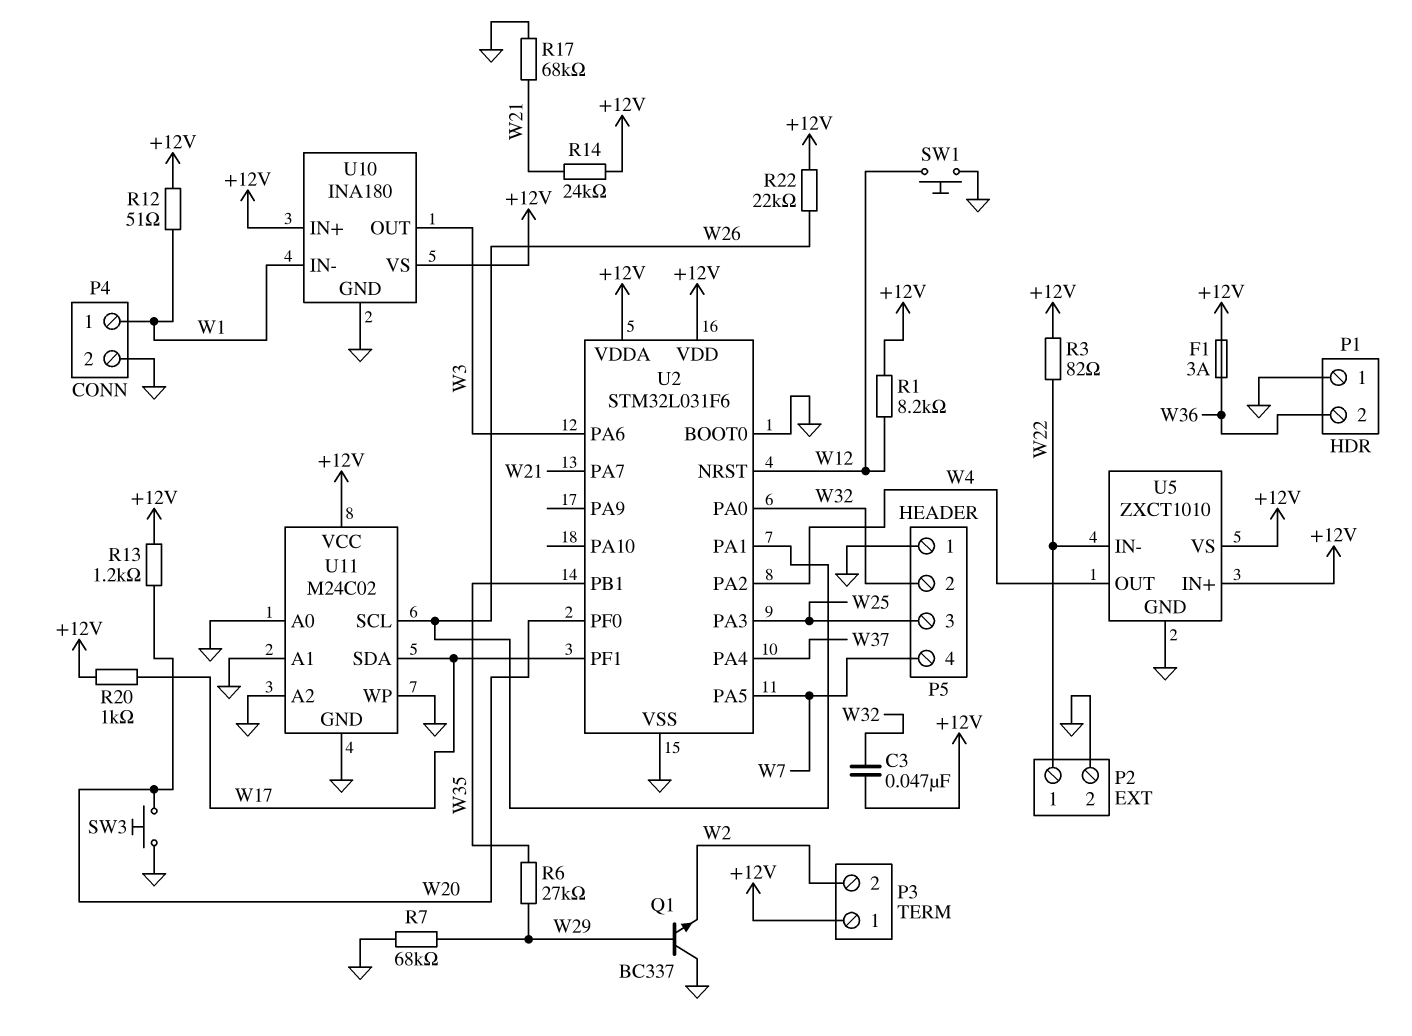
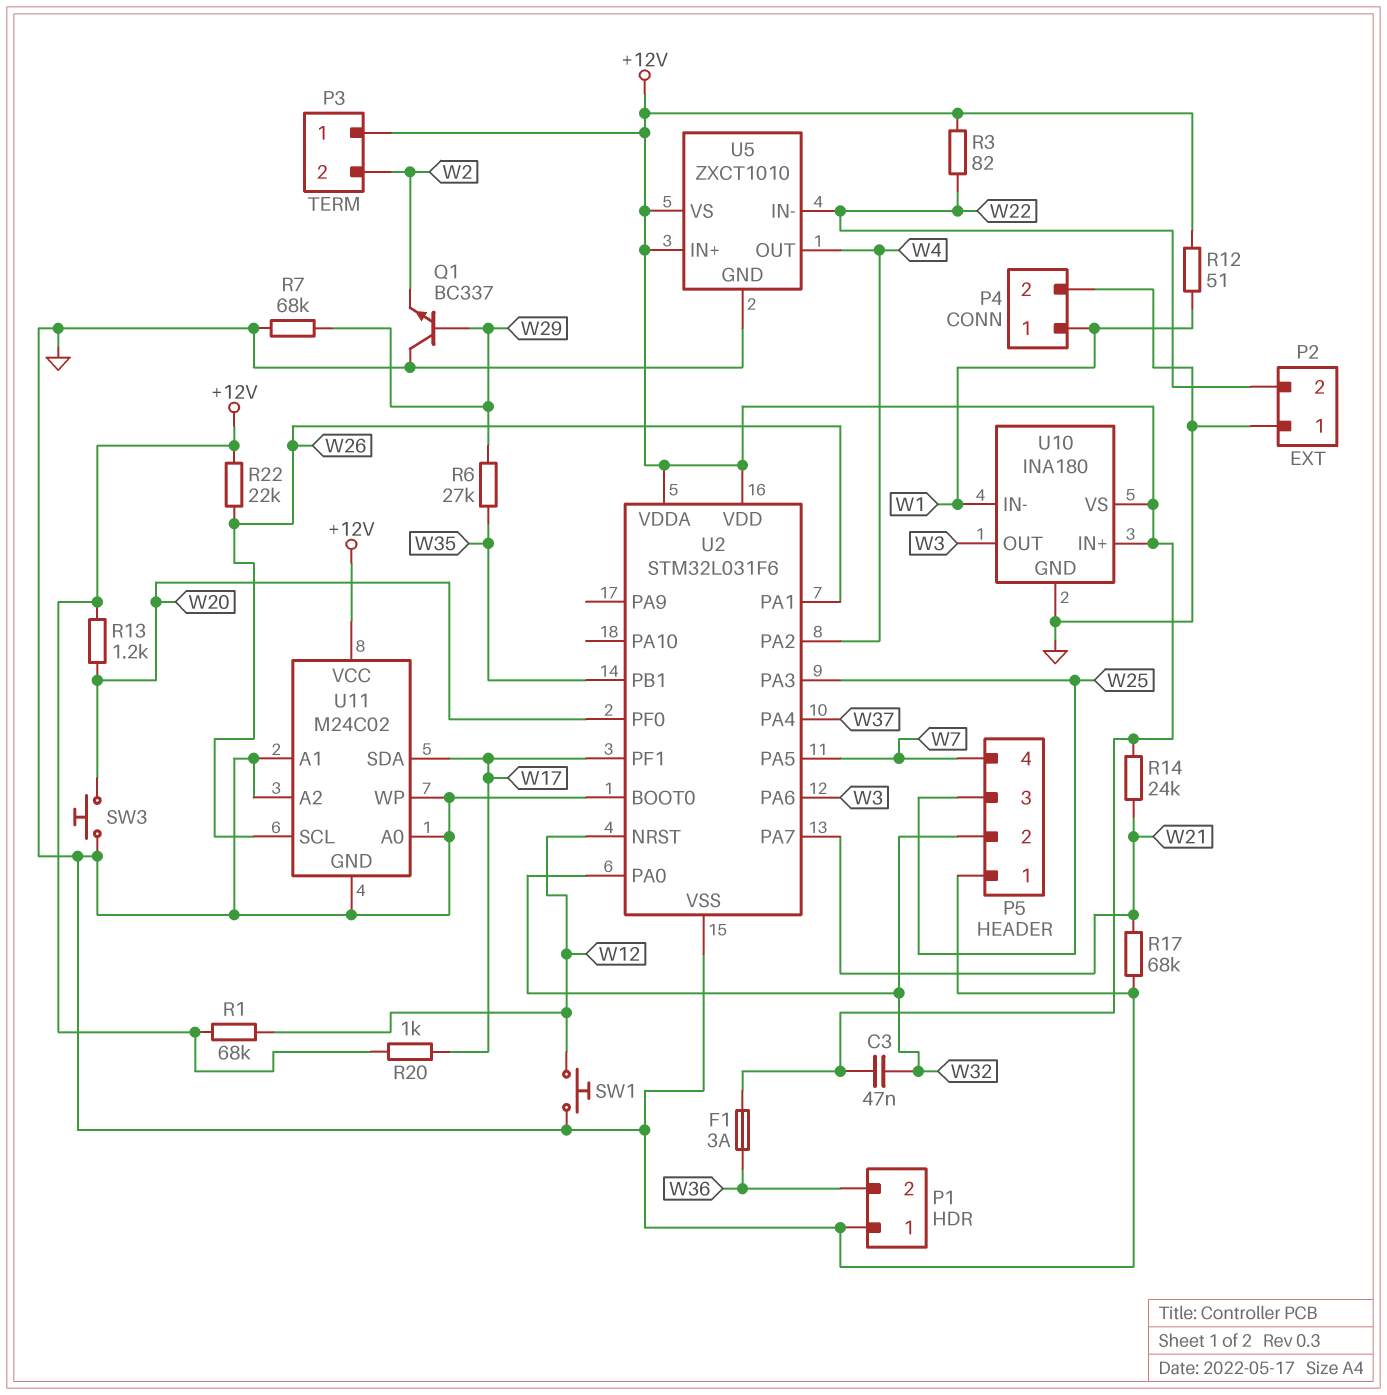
P2 pin 1: W22 -> GND
P2 pin 2: GND -> W22
R1: 8.2k (+12V, W12) -> 68k (+12V, W12)

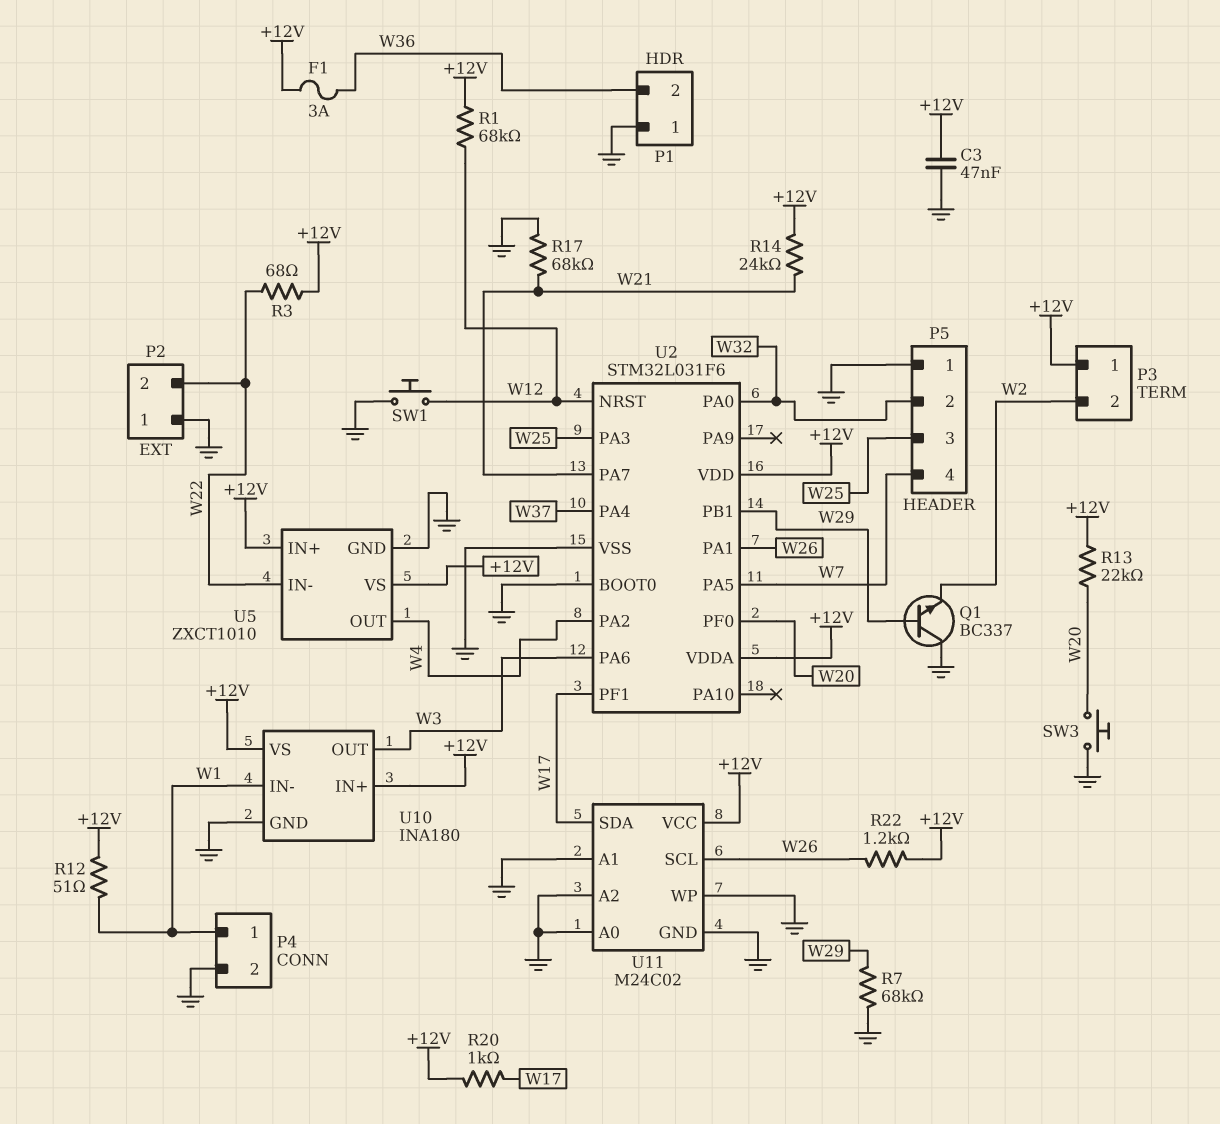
C3: 47nF (+12V, W32) -> 47nF (+12V, GND)
R3: 82 (+12V, W22) -> 68 (+12V, W22)
R6: 27k (W29, W35) -> none
R13: 1.2k (+12V, W20) -> 22k (+12V, W20)
R22: 22k (+12V, W26) -> 1.2k (+12V, W26)
U2 pin PB1: W35 -> W29

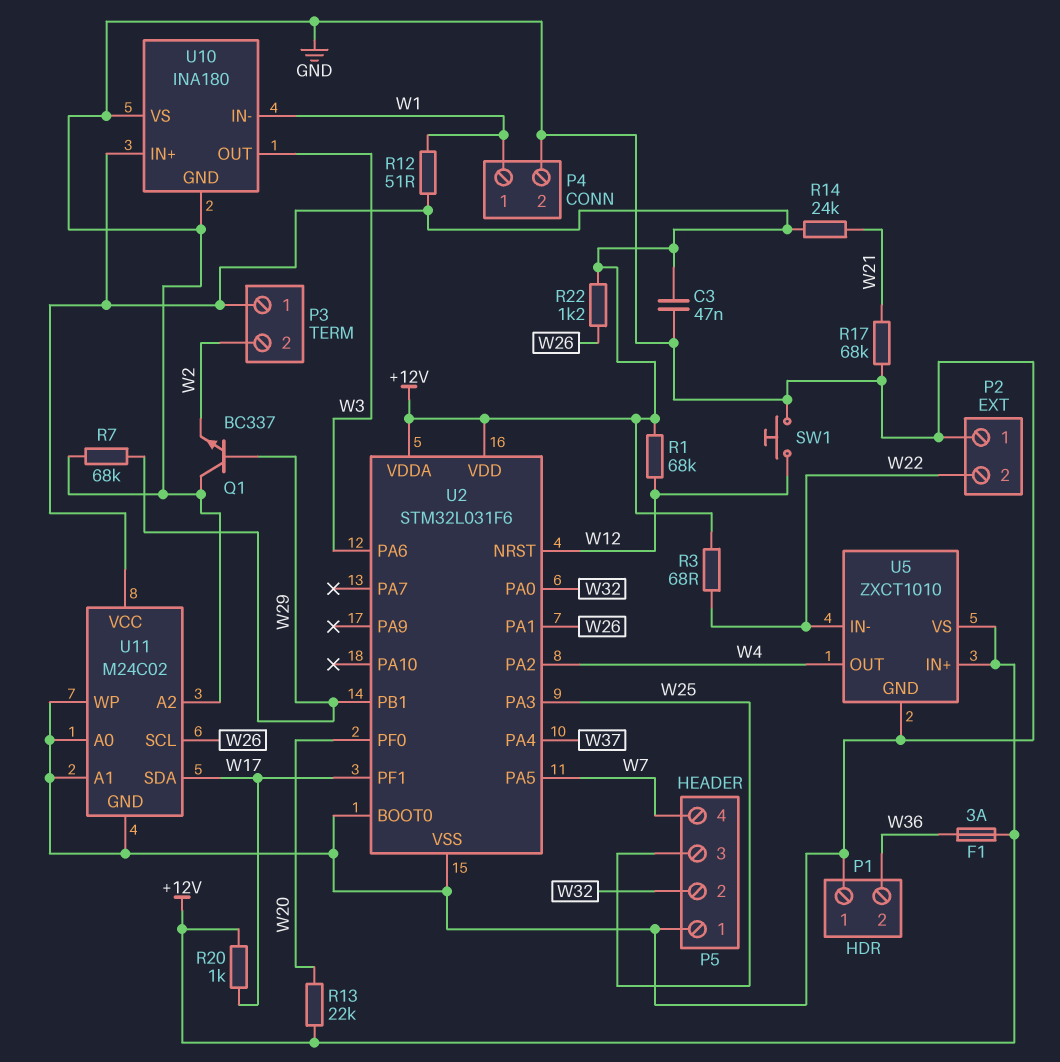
SW3: button (GND, W20) -> none
U2 pin PA7: W21 -> none
U10 pin VS: +12V -> GND

